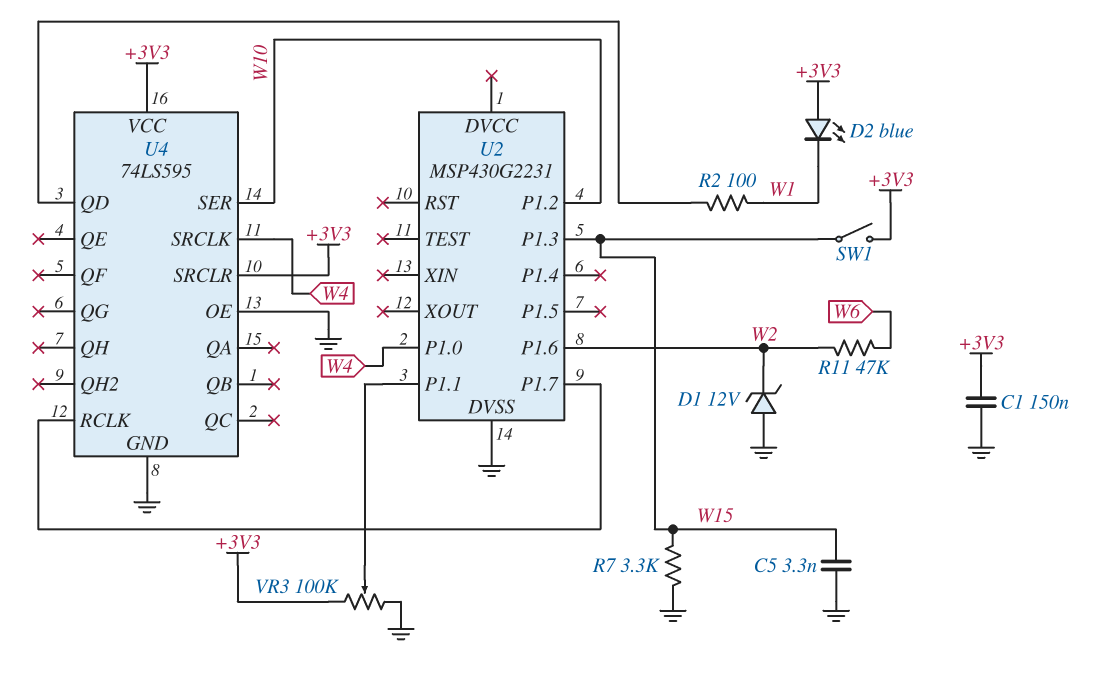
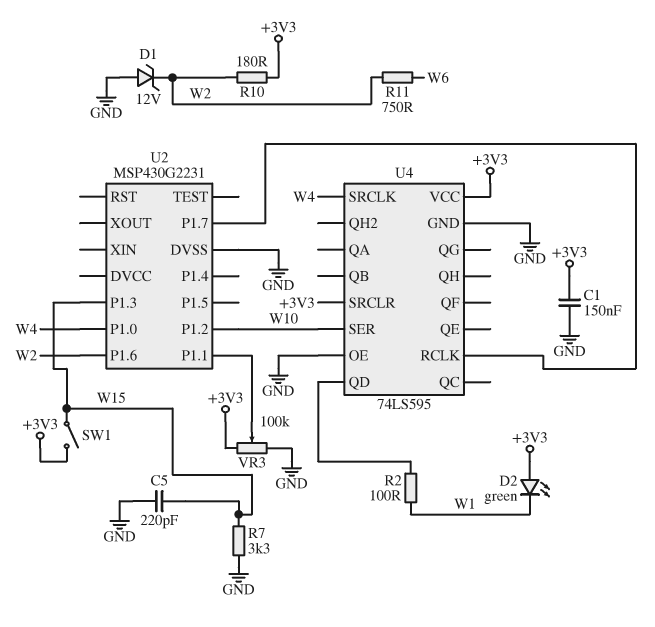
C5: 3.3nF (GND, W15) -> 220pF (GND, W15)
D2: LED blue (A +3V3, K W1) -> LED green (A +3V3, K W1)
R10: none -> 180 (+3V3, W2)
R11: 47k (W2, W6) -> 750 (W2, W6)

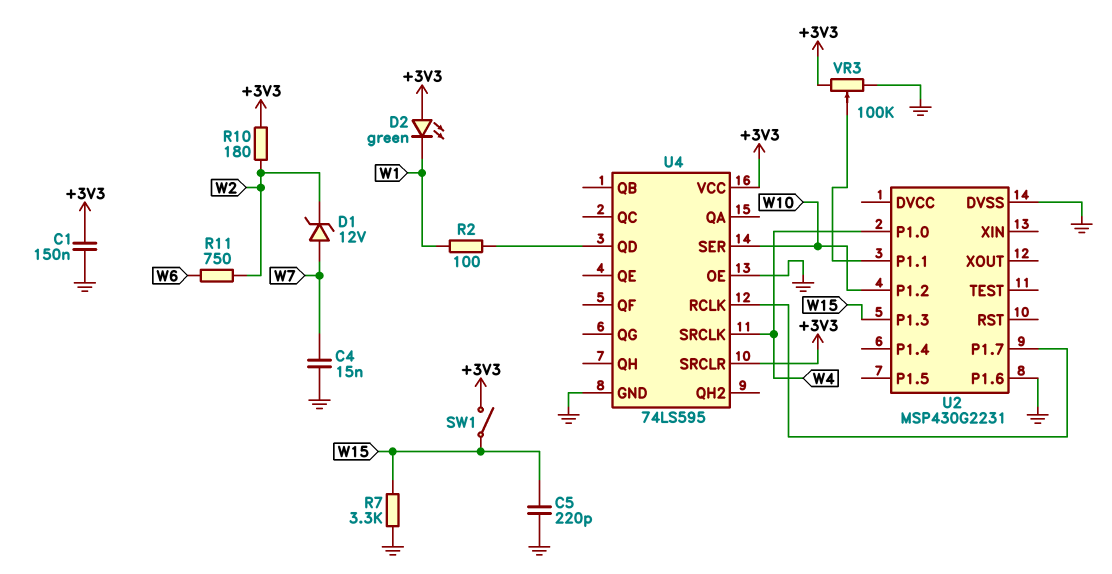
C4: none -> 15nF (GND, W7)
D1: zener 12V (A GND, K W2) -> zener 12V (A W7, K W2)
U2 pin P1.6: W2 -> GND

